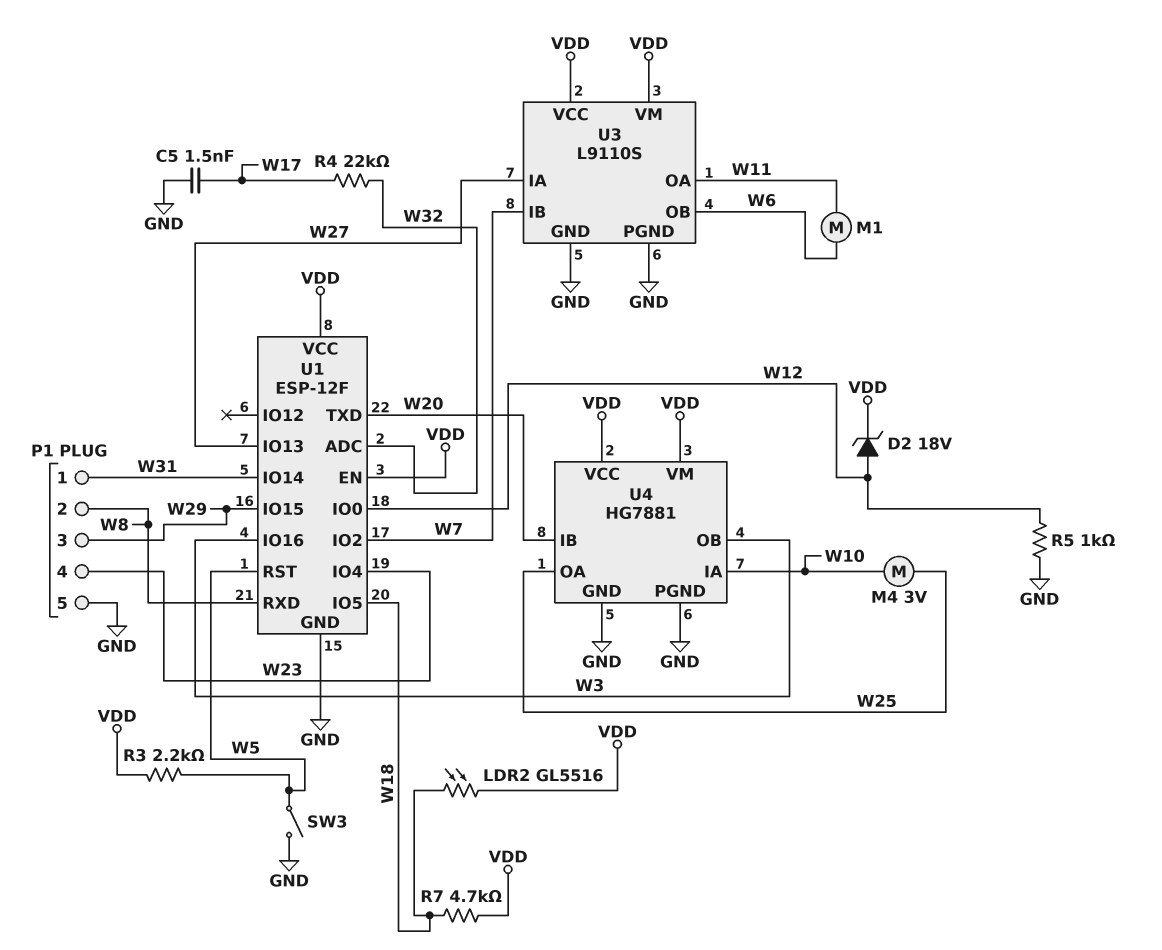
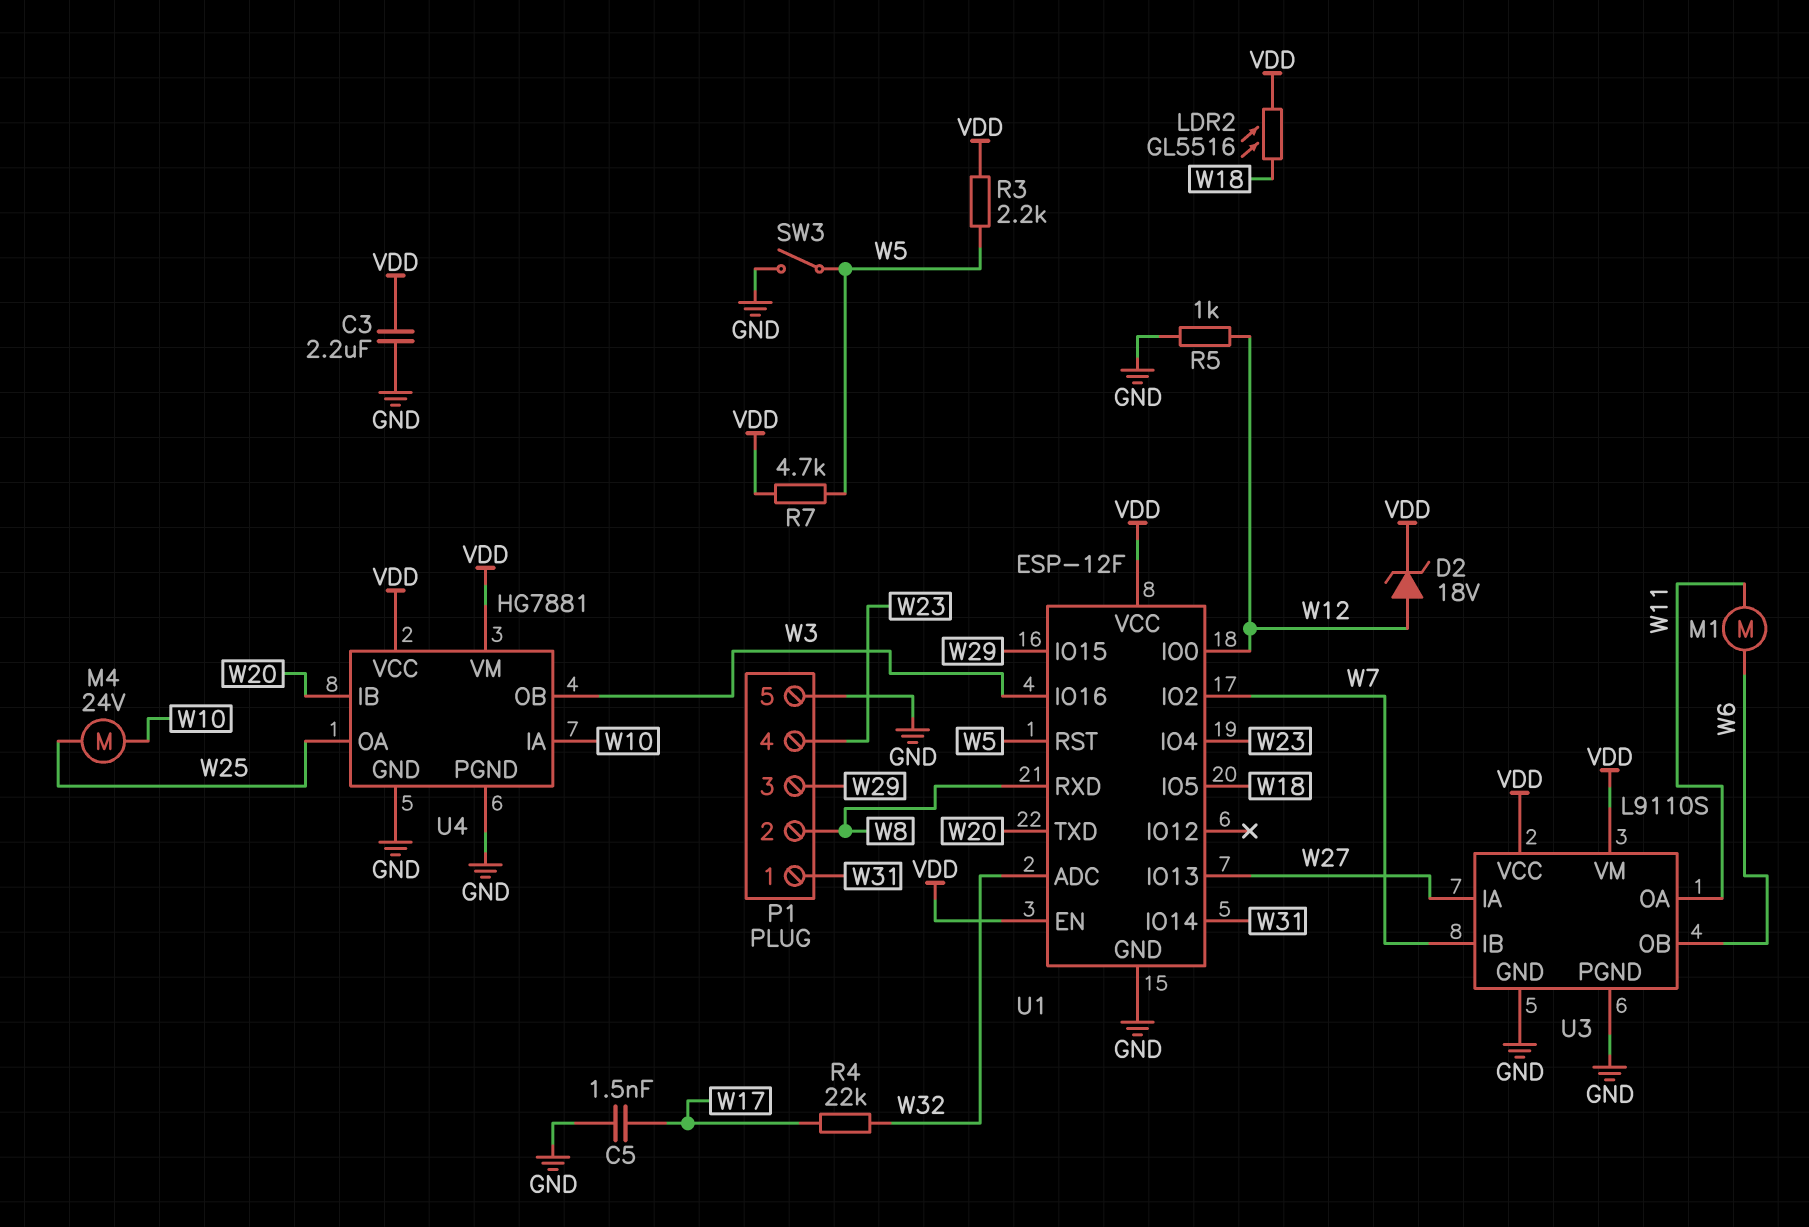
C3: none -> 2.2uF (GND, VDD)
M4: motor 3V (W10, W25) -> motor 24V (W10, W25)
R7: 4.7k (VDD, W18) -> 4.7k (VDD, W5)

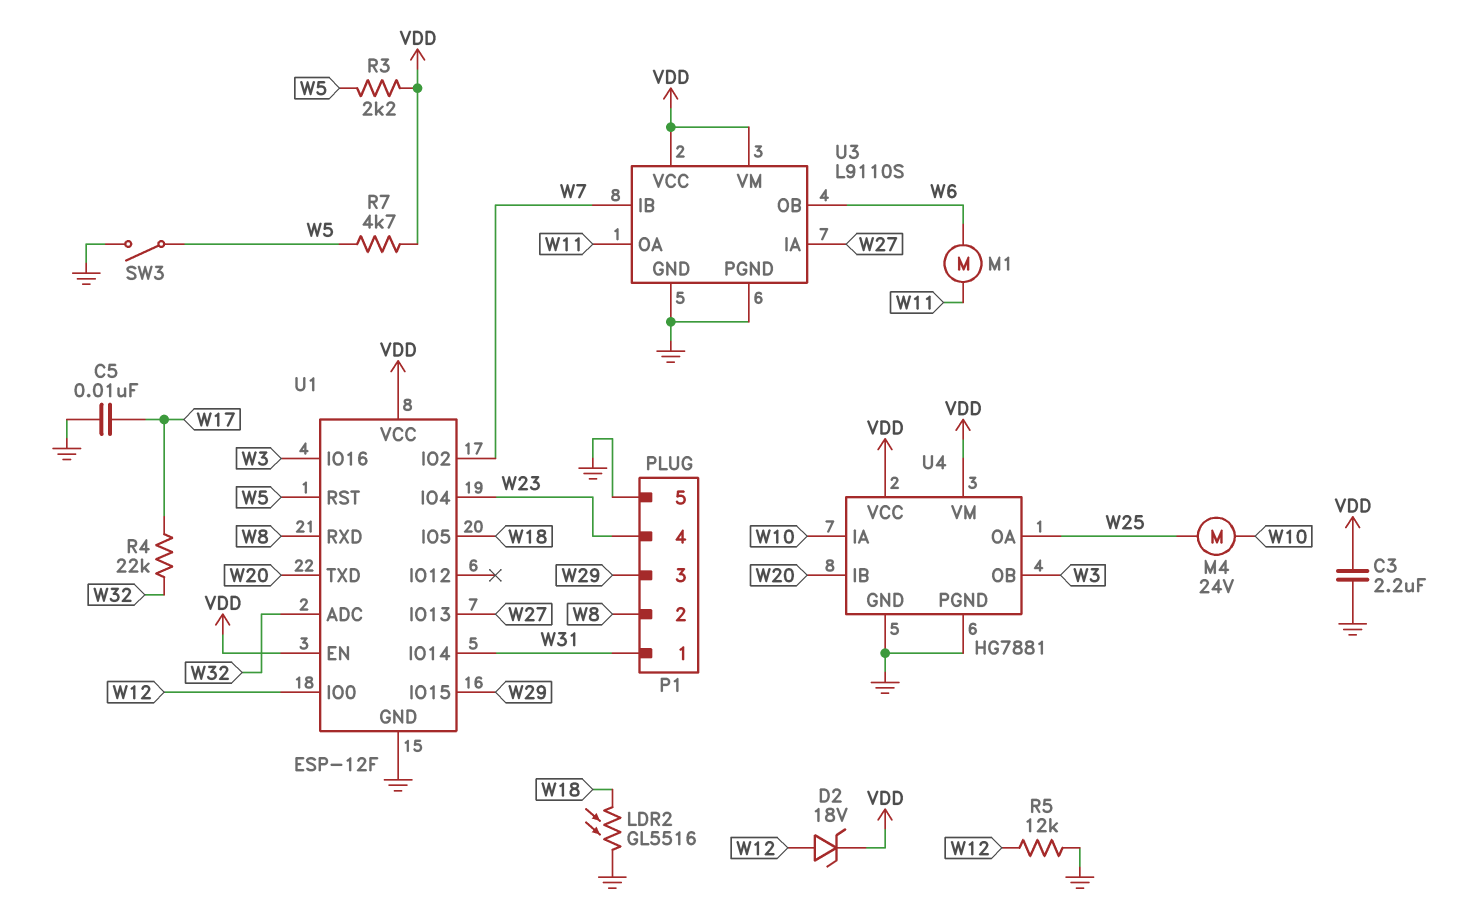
C5: 1.5nF (GND, W17) -> 10nF (GND, W17)
LDR2: GL5516 (VDD, W18) -> GL5516 (GND, W18)
R5: 1k (GND, W12) -> 12k (GND, W12)

